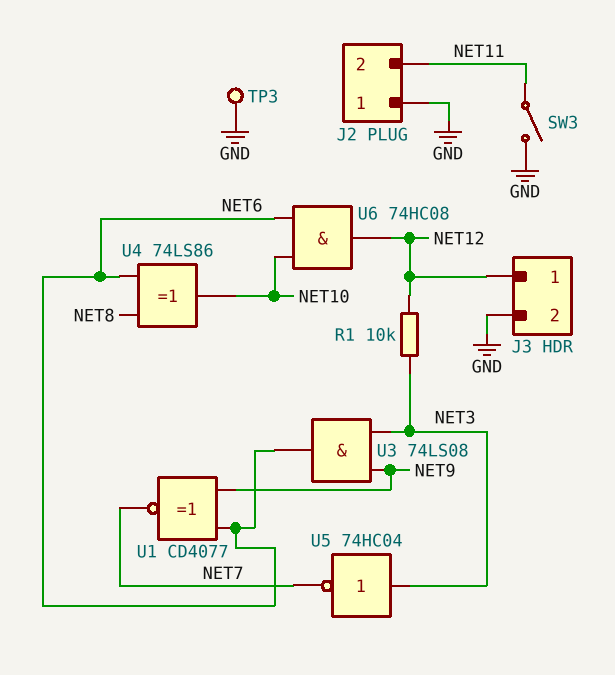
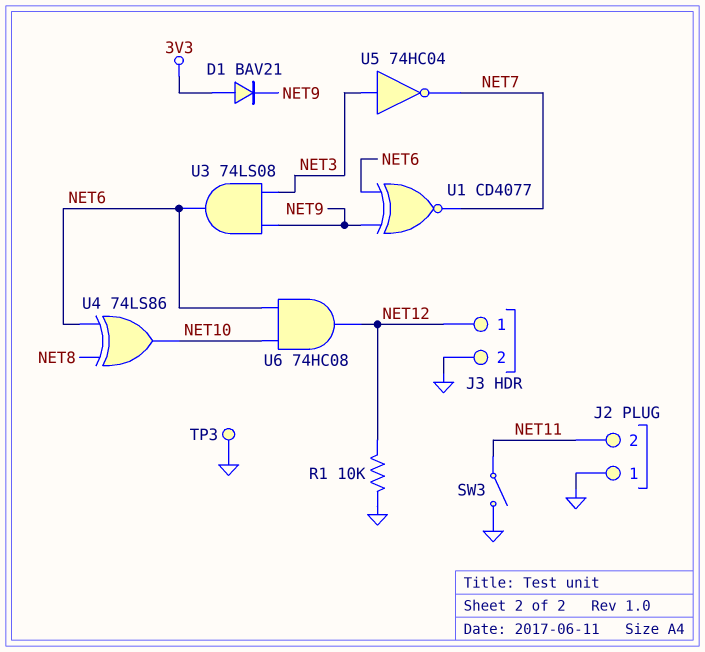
D1: none -> diode BAV21 (A 3V3, K NET9)
R1: 10k (NET3, NET12) -> 10k (GND, NET12)

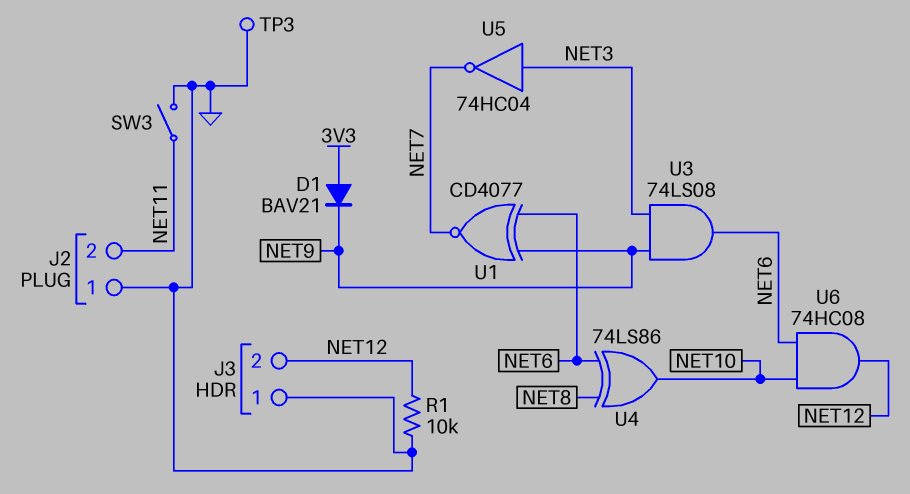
J3 pin 1: NET12 -> GND
J3 pin 2: GND -> NET12

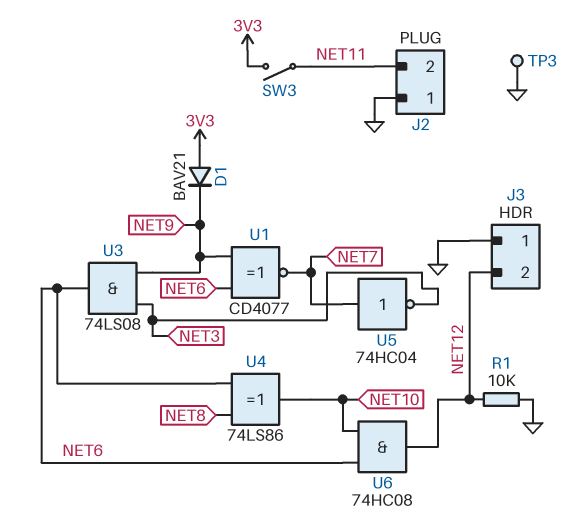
SW3: switch (GND, NET11) -> switch (3V3, NET11)
U5: NOT 74HC04 (in NET3, out NET7) -> NOT 74HC04 (in NET7, out NET3)

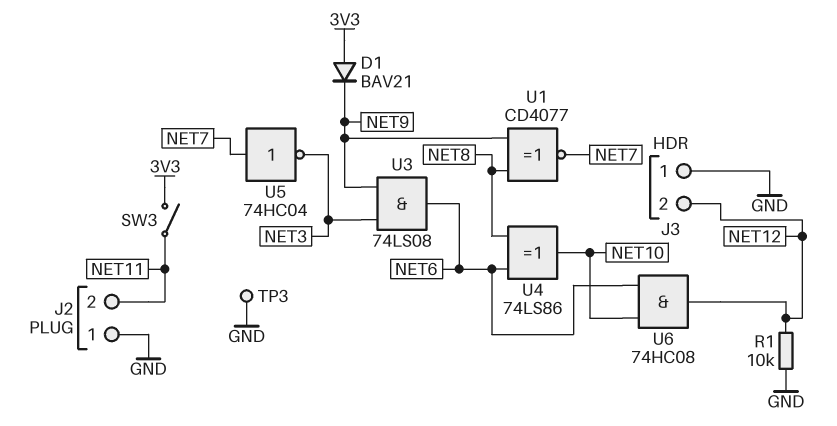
U1: XNOR CD4077 (in NET6, in NET9, out NET7) -> XNOR CD4077 (in NET8, in NET9, out NET7)

